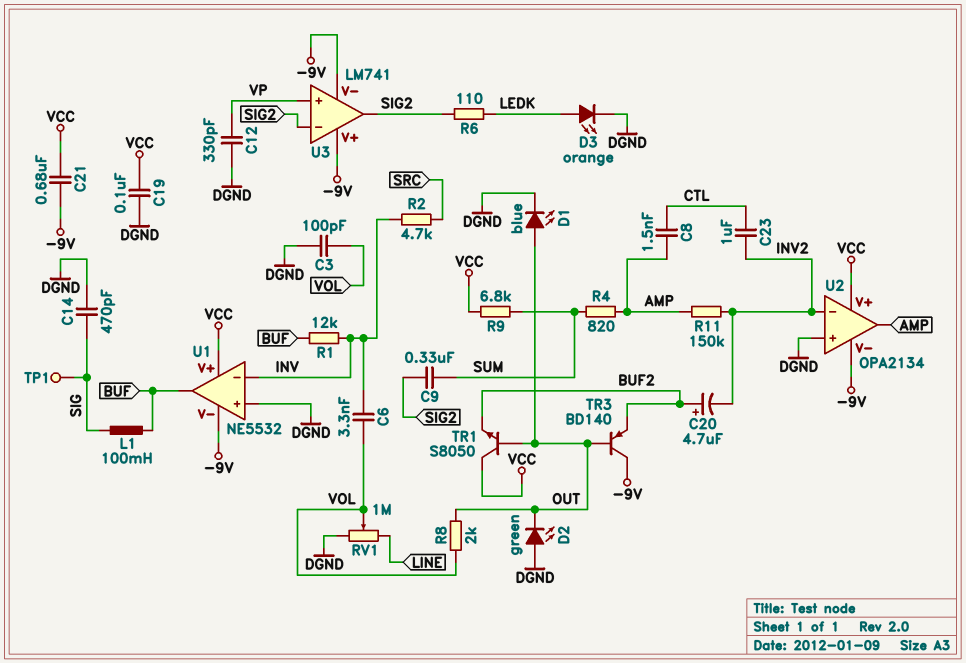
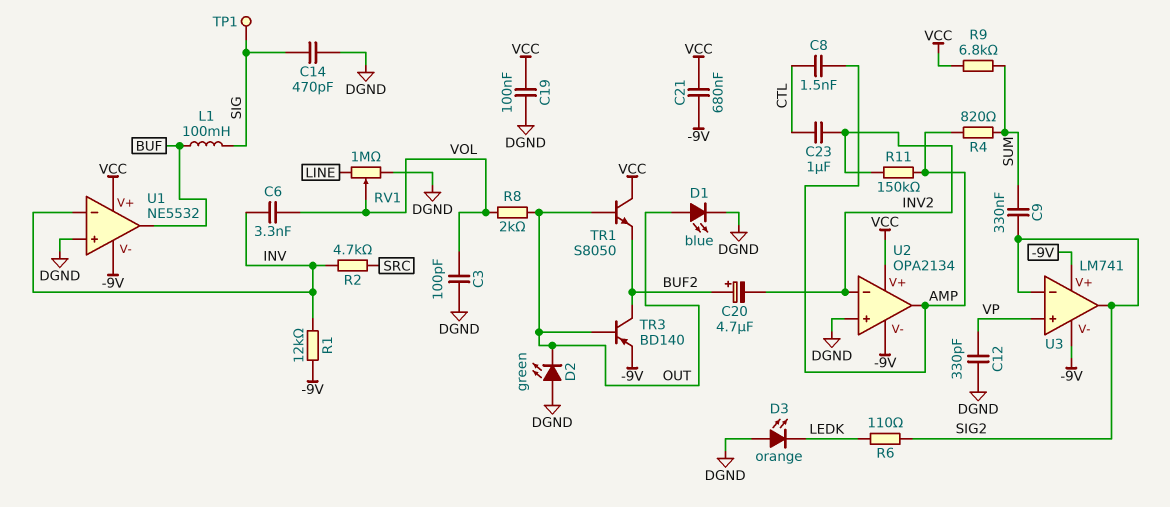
D3: LED orange (A LEDK, K DGND) -> LED orange (A DGND, K LEDK)
R1: 12k (BUF, INV) -> 12k (-9V, INV)
TR3: PNP BD140 (B OUT, C -9V, E BUF2) -> PNP BD140 (B OUT, C BUF2, E -9V)

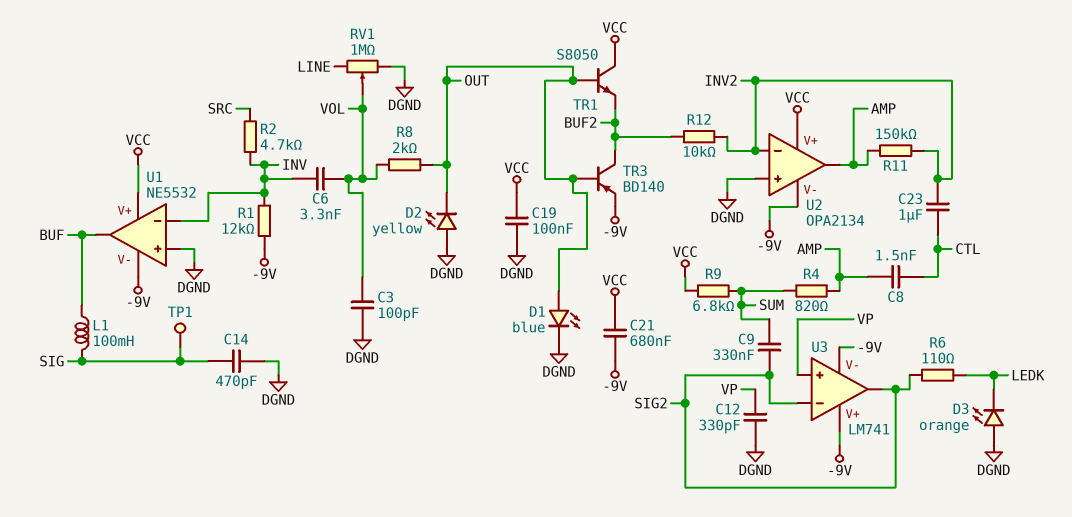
C20: 4.7uF (plus BUF2, minus INV2) -> none
D2: LED green (A DGND, K OUT) -> LED yellow (A DGND, K OUT)
R12: none -> 10k (BUF2, INV2)

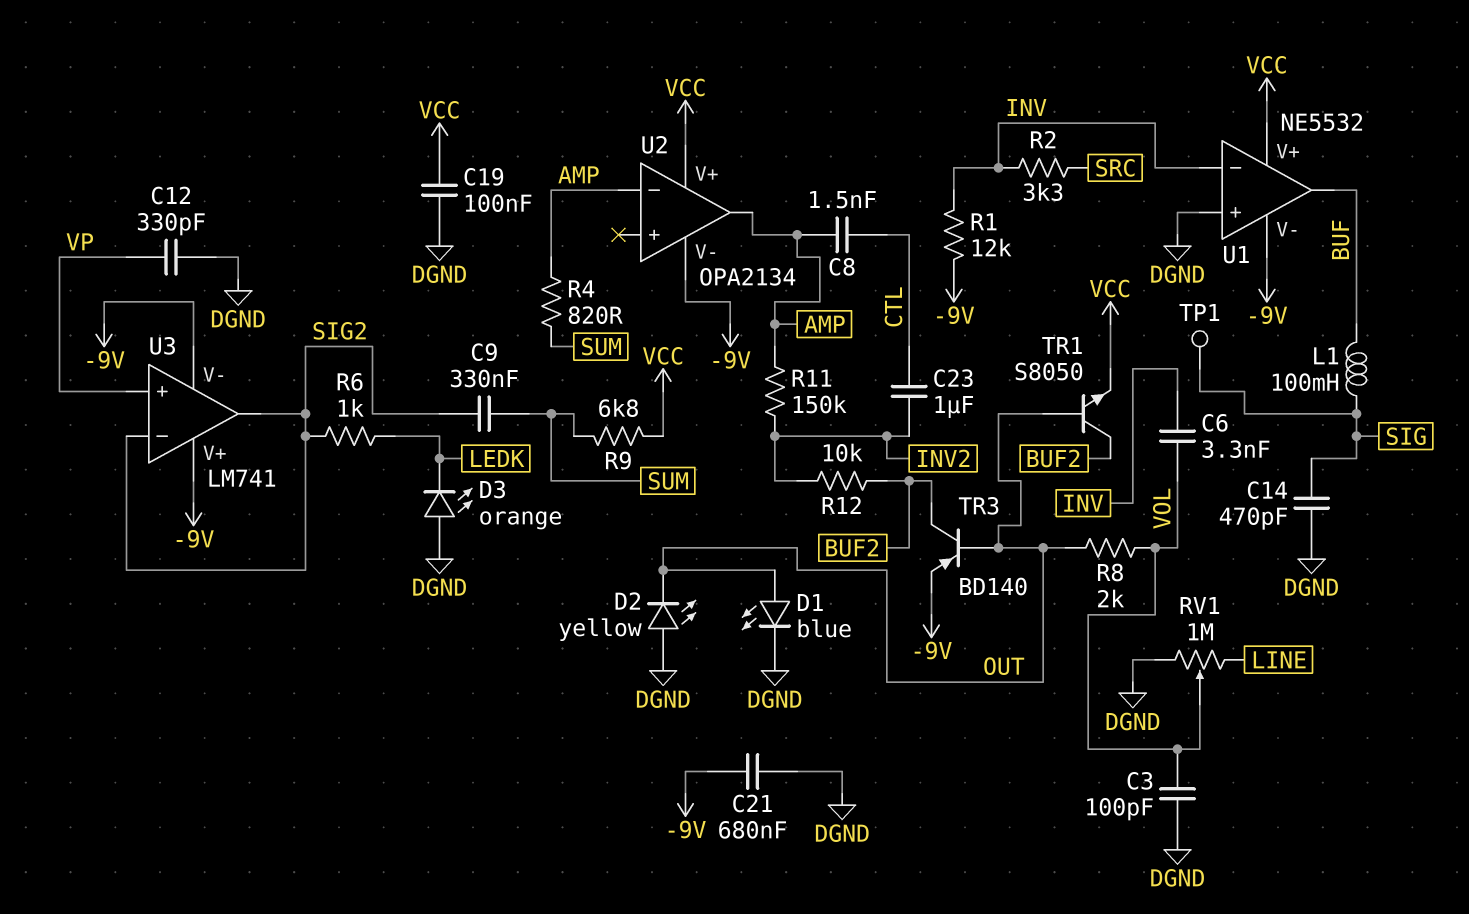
C21: 680nF (-9V, VCC) -> 680nF (-9V, DGND)
R2: 4.7k (INV, SRC) -> 3.3k (INV, SRC)
R6: 110 (LEDK, SIG2) -> 1k (LEDK, SIG2)
TR1: NPN S8050 (B OUT, C VCC, E BUF2) -> NPN S8050 (B OUT, C BUF2, E VCC)
U2 pin in+: DGND -> none
U2 pin in-: INV2 -> AMP

